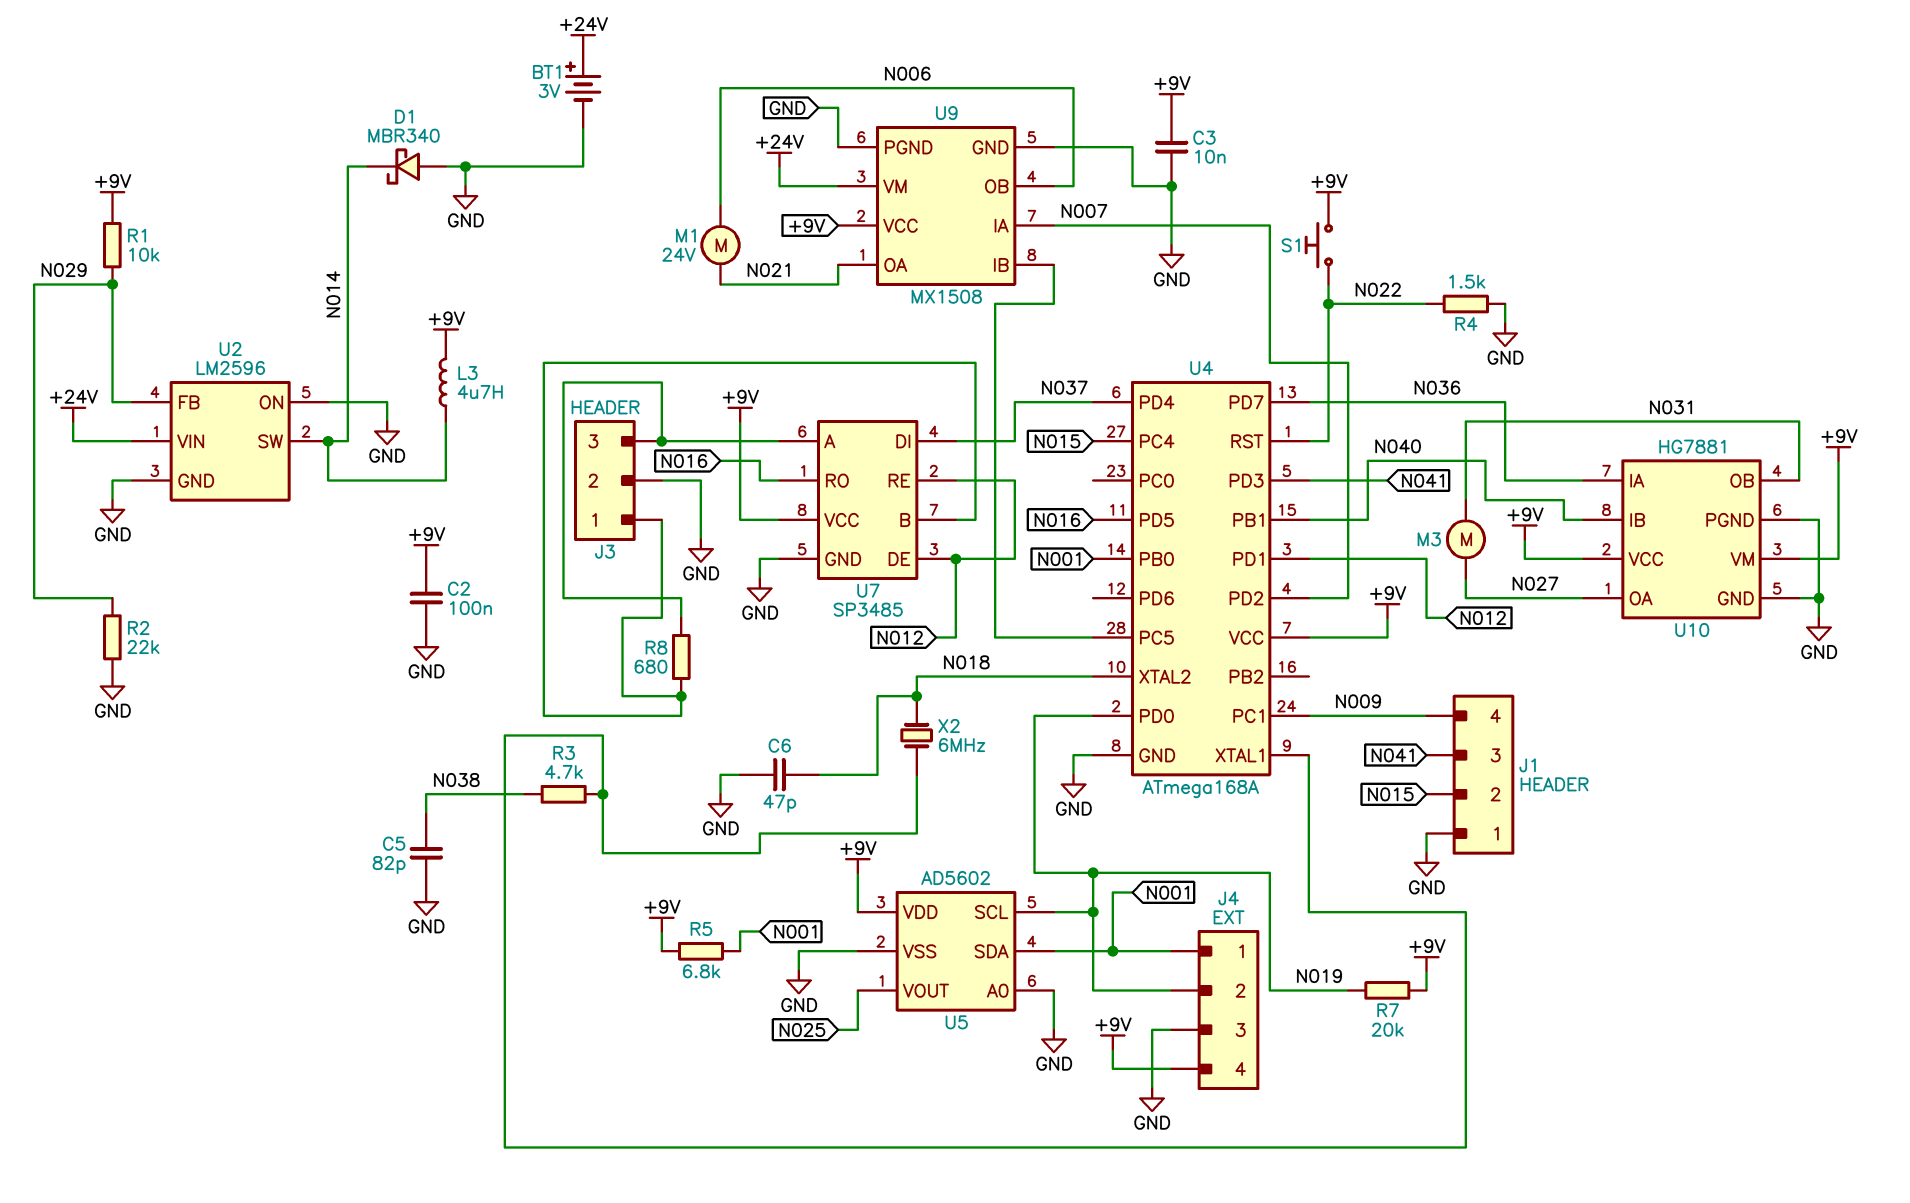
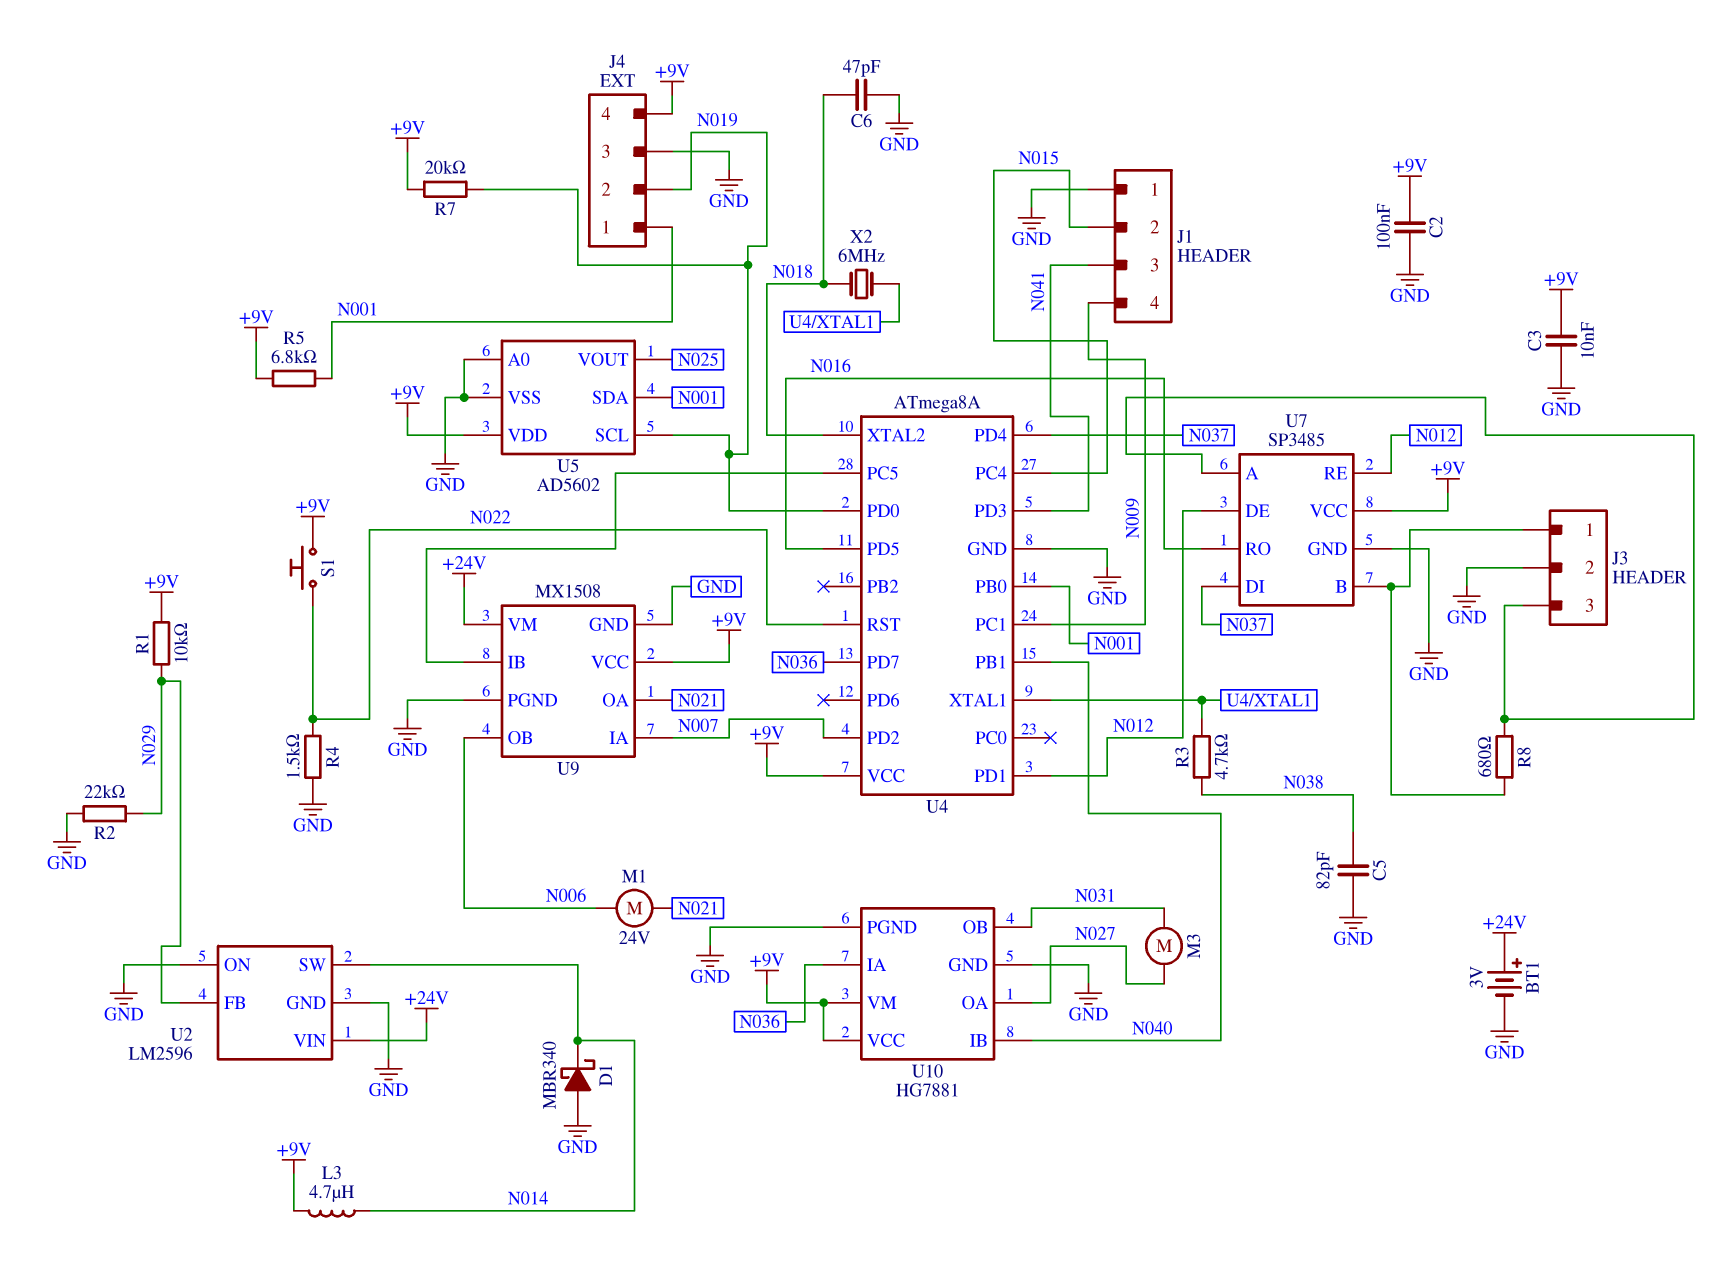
U4: ATmega168A -> ATmega8A

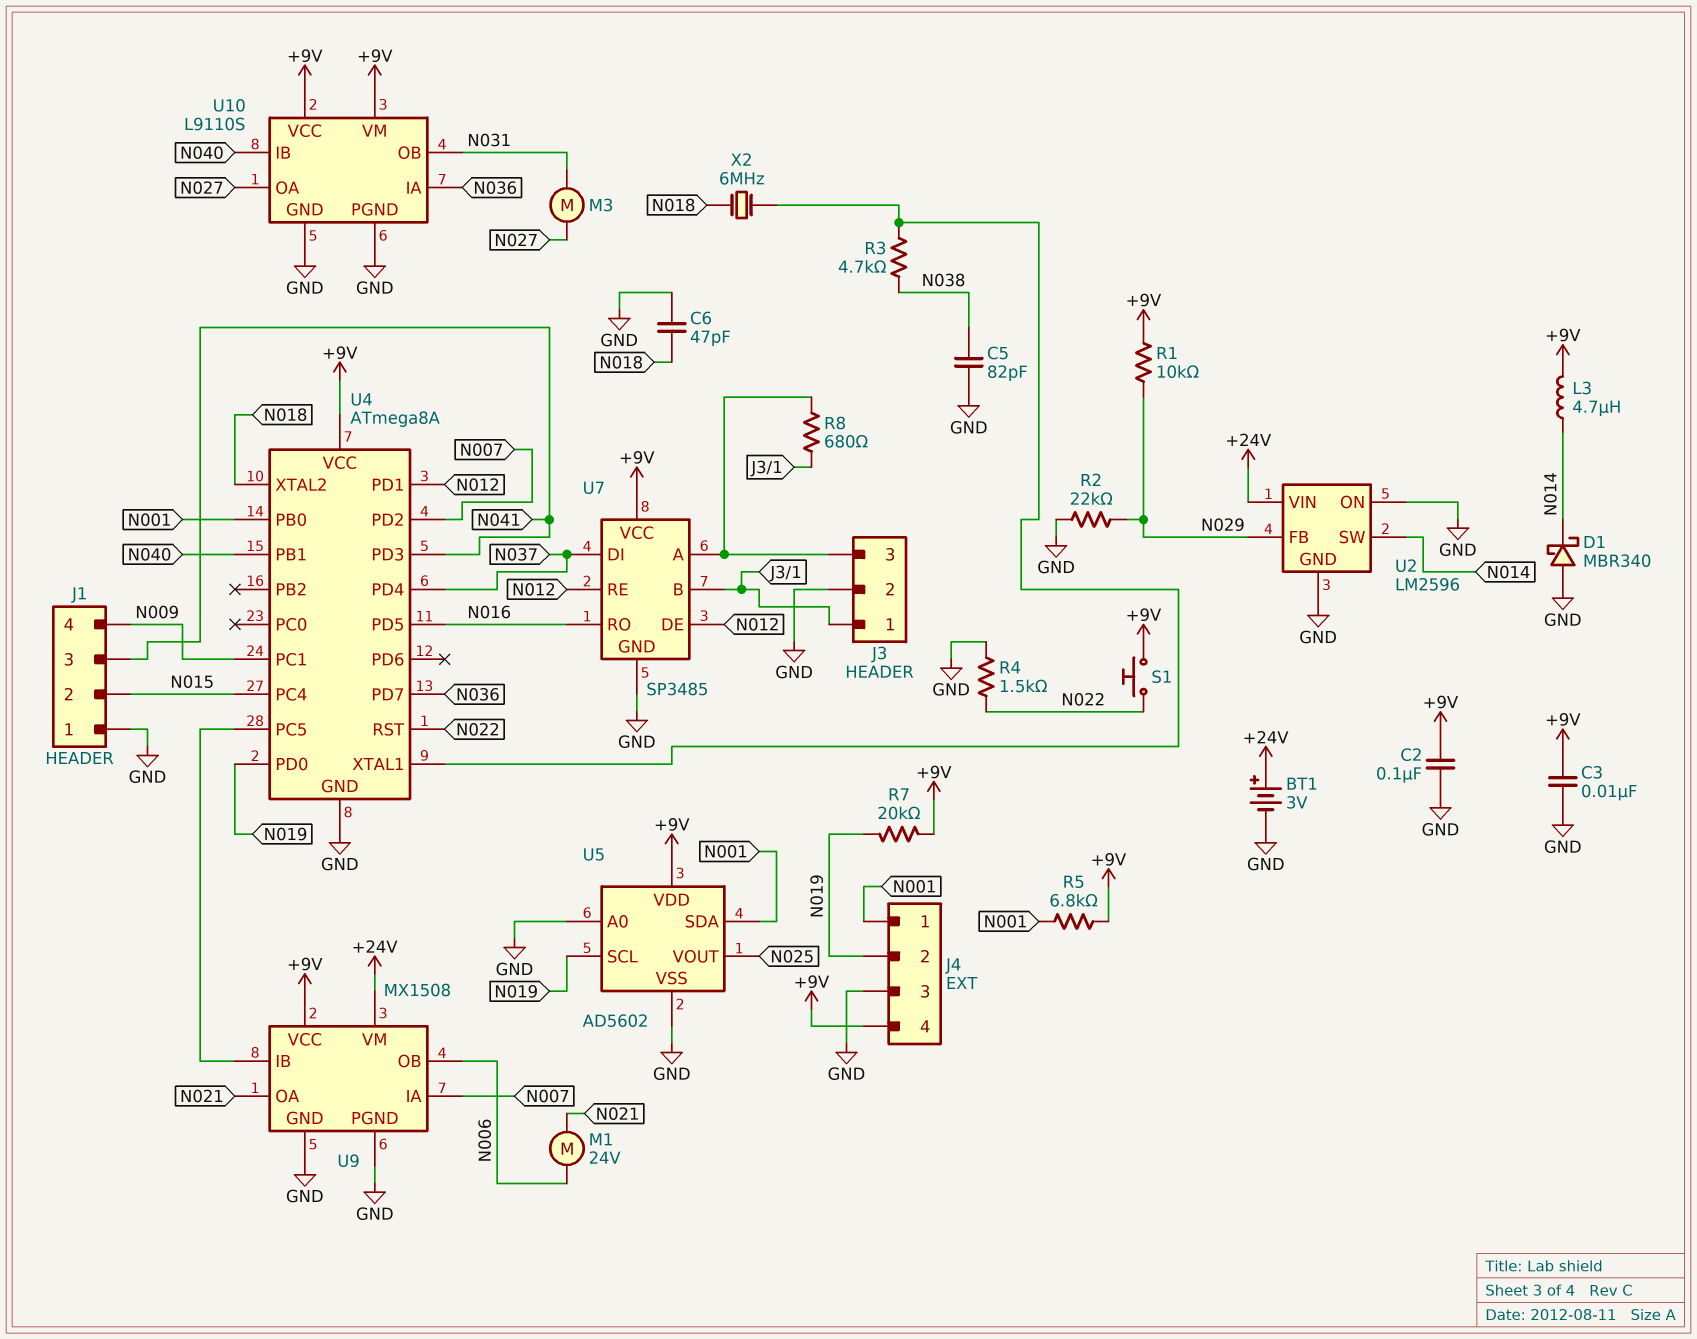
U10: HG7881 -> L9110S

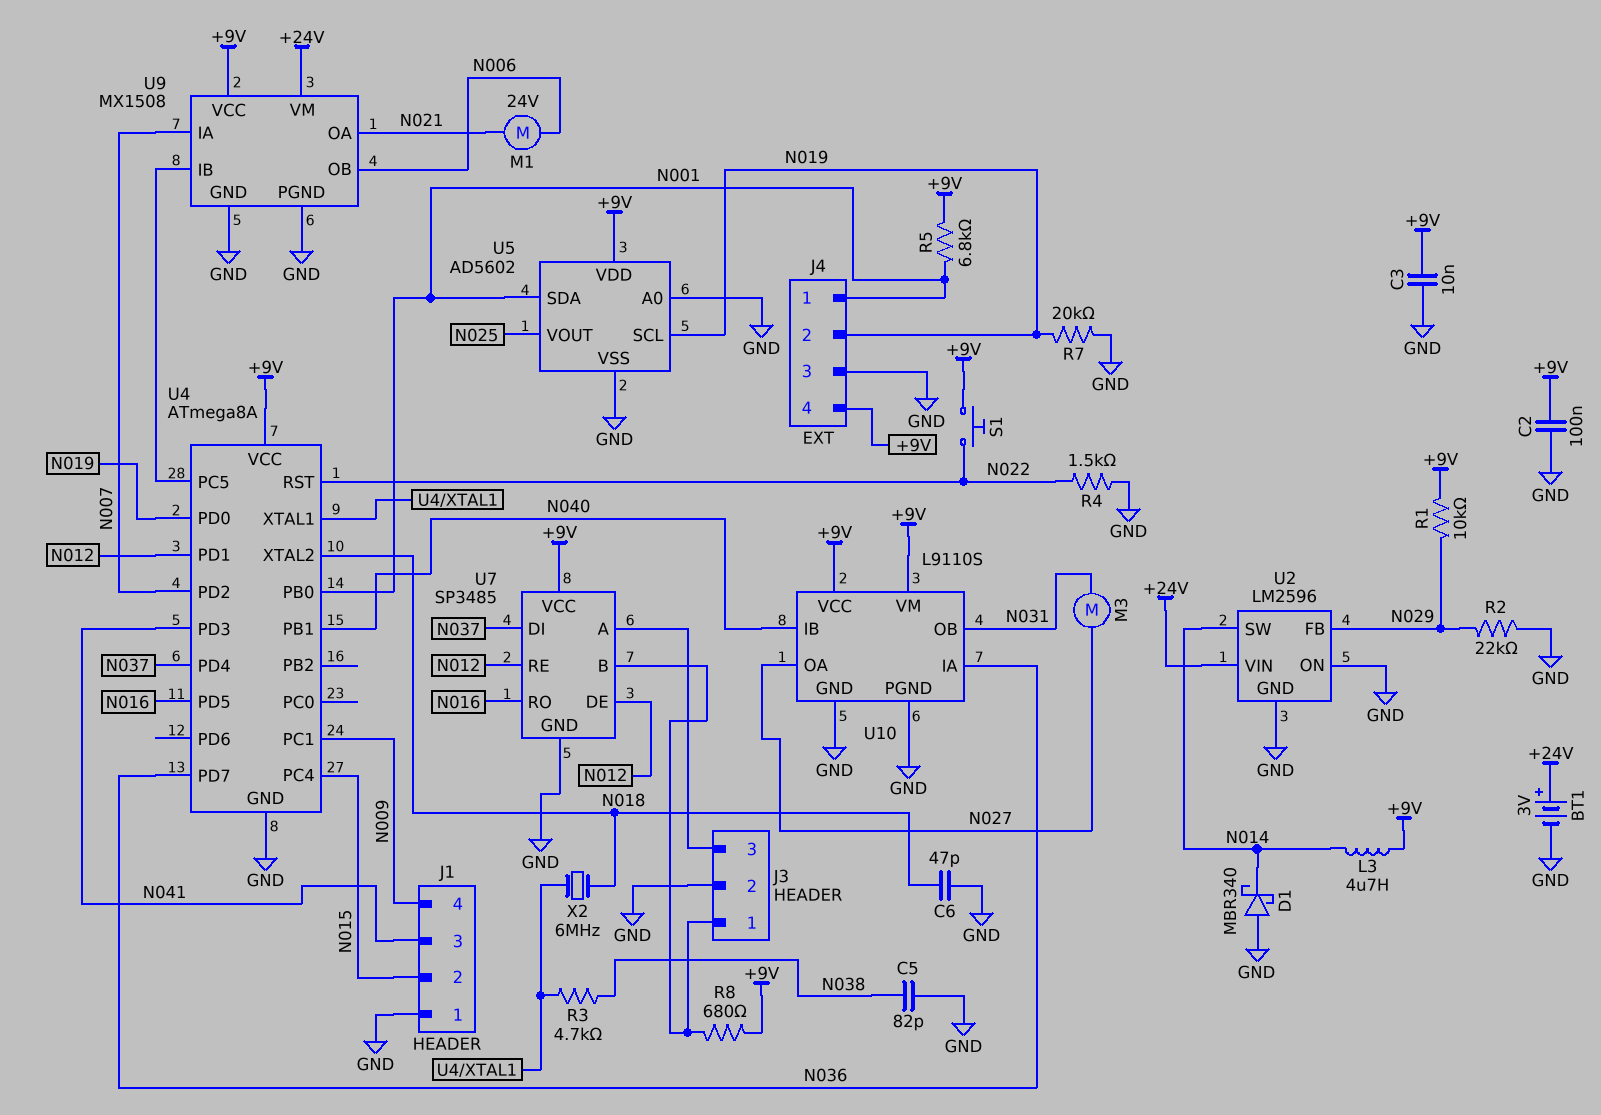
R7: 20k (+9V, N019) -> 20k (GND, N019)
R8: 680 (J3/1, J3/3) -> 680 (+9V, J3/1)

